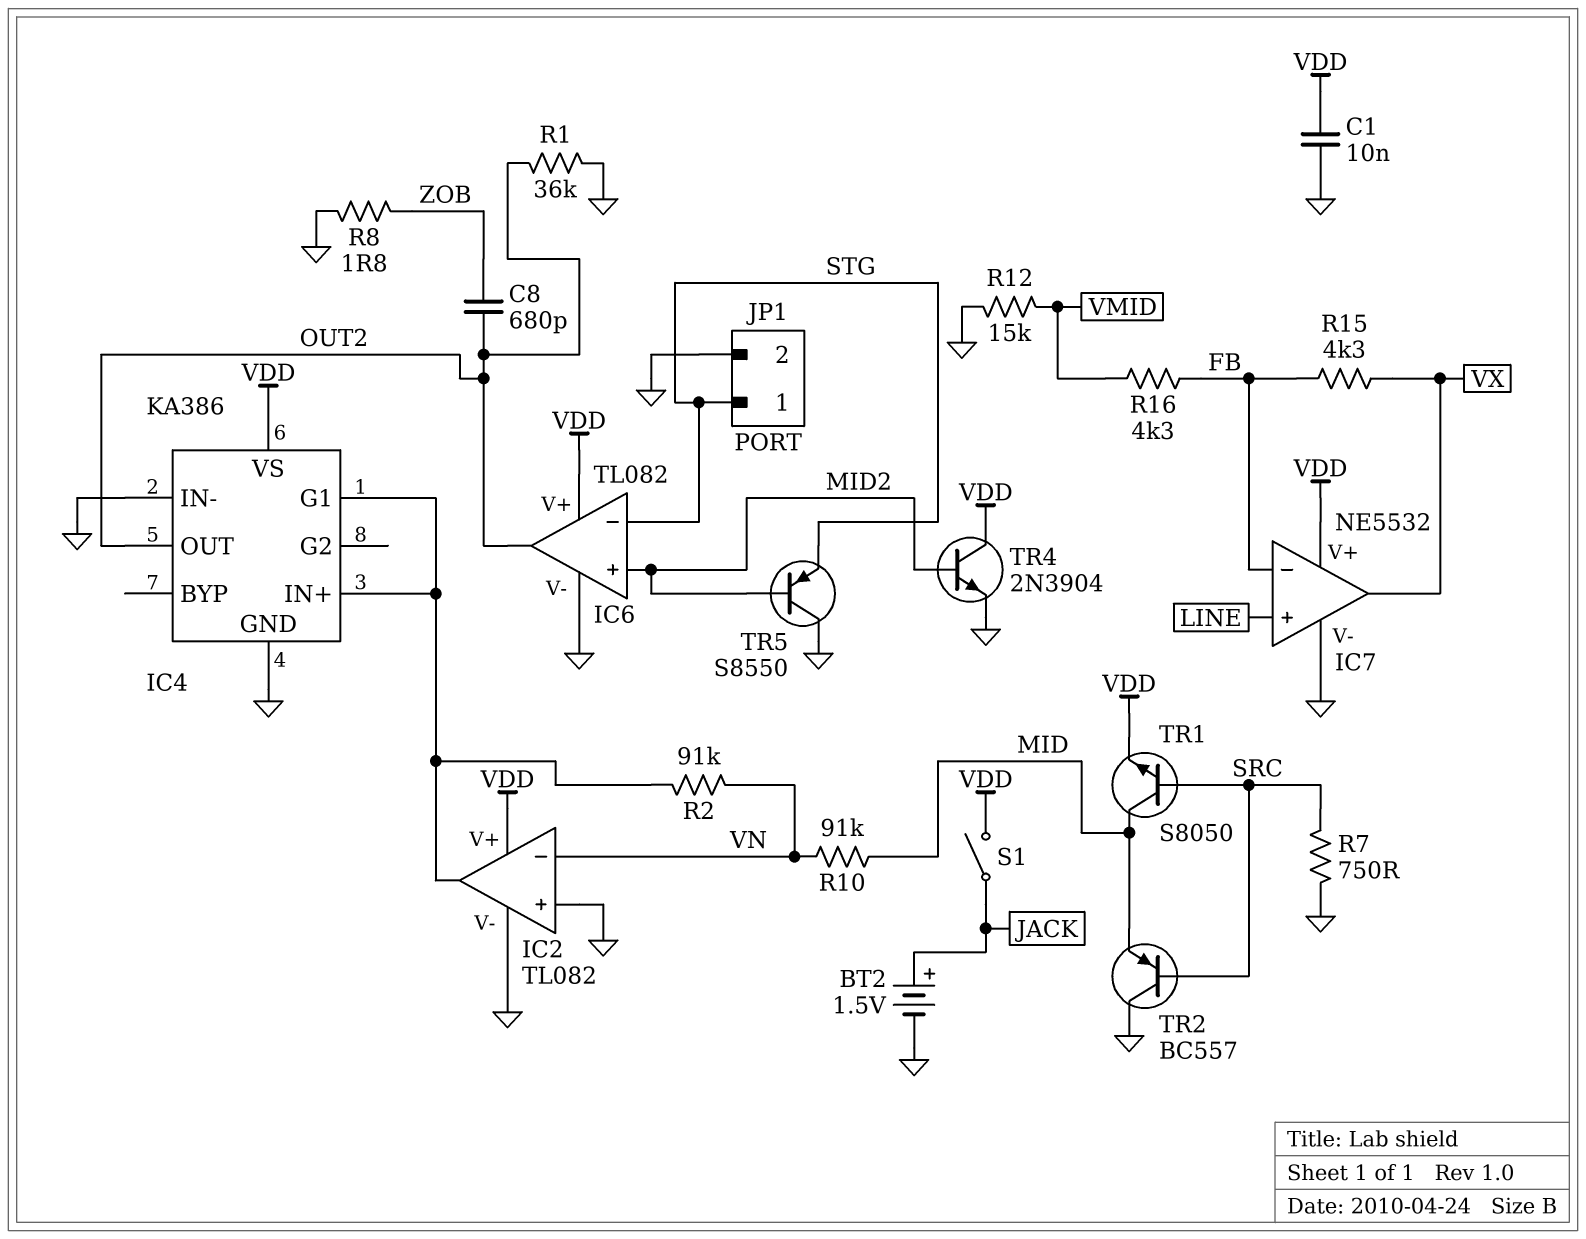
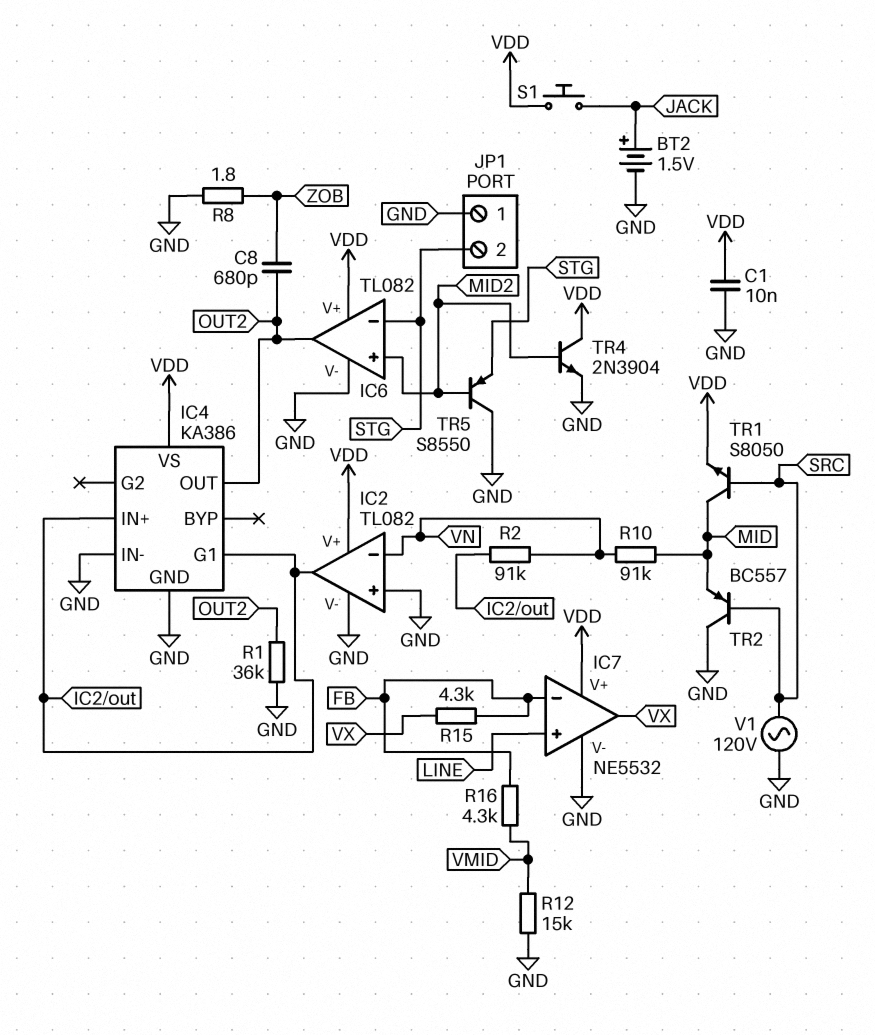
JP1 pin 1: STG -> GND
JP1 pin 2: GND -> STG
R7: 750 (GND, SRC) -> none
S1: switch (JACK, VDD) -> button (JACK, VDD)
V1: none -> AC 120V (GND, SRC)

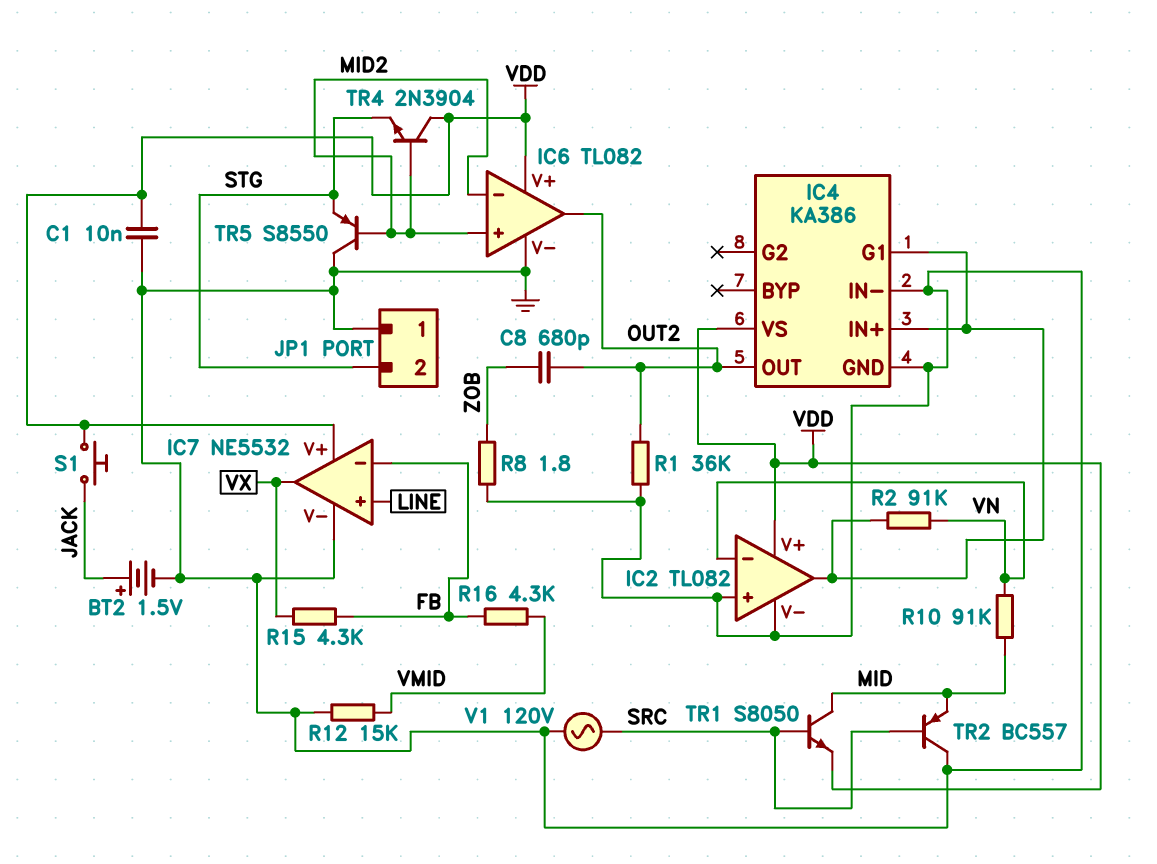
IC6 pin in-: STG -> MID2
TR4: NPN 2N3904 (B MID2, C VDD, E GND) -> NPN 2N3904 (B MID2, C VDD, E STG)

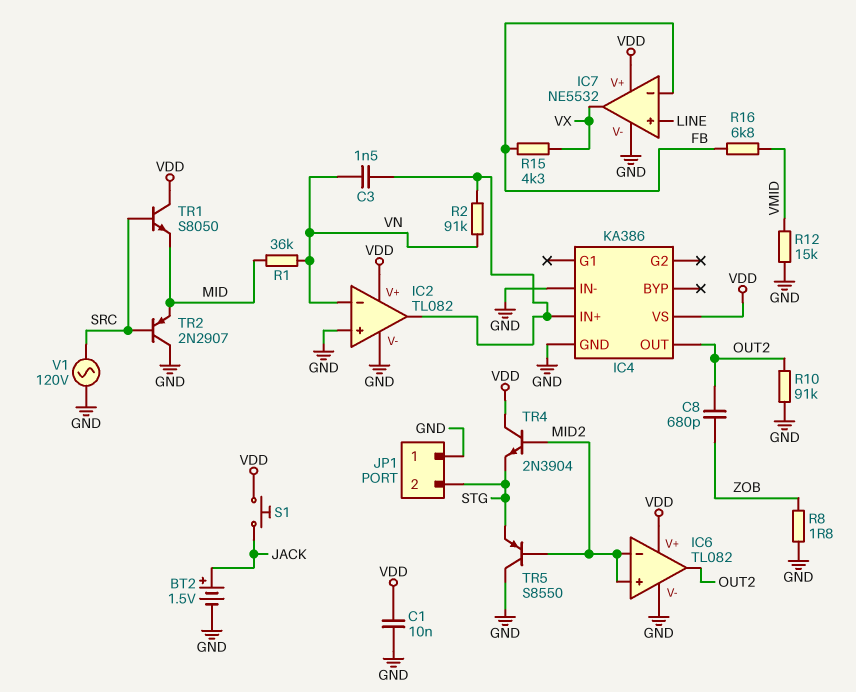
C3: none -> 1.5nF (IC2/out, VN)
IC4 pin G1: IC2/out -> none
R1: 36k (GND, OUT2) -> 36k (MID, VN)
R10: 91k (MID, VN) -> 91k (GND, OUT2)
R16: 4.3k (FB, VMID) -> 6.8k (FB, VMID)
TR1: NPN S8050 (B SRC, C MID, E VDD) -> NPN S8050 (B SRC, C VDD, E MID)
TR2: PNP BC557 (B SRC, C GND, E MID) -> PNP 2N2907 (B SRC, C GND, E MID)

